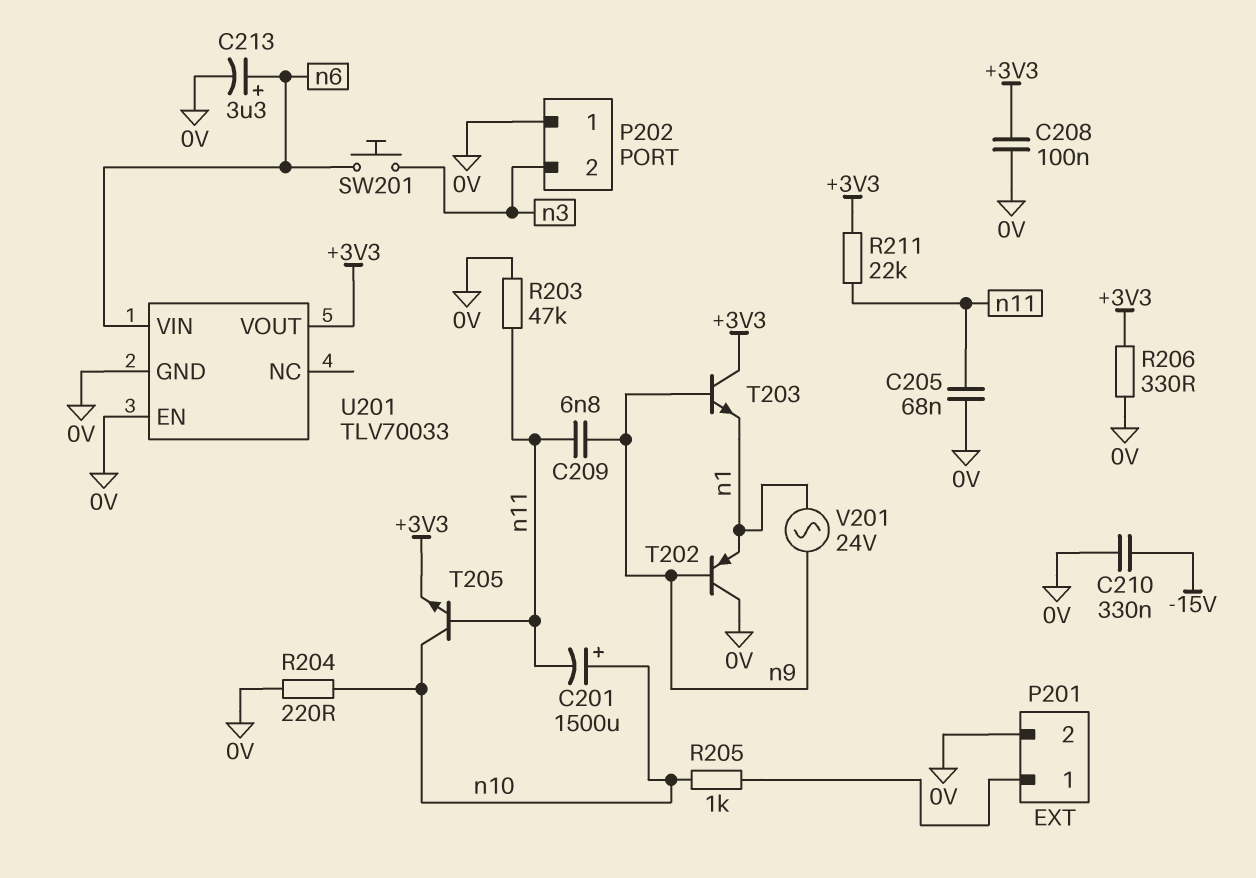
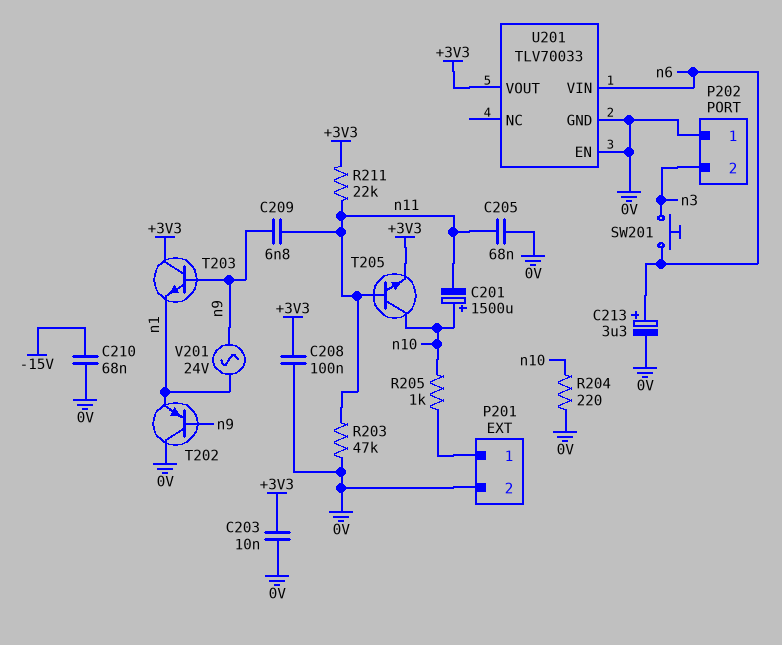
C203: none -> 10nF (+3V3, 0V)
C210: 330nF (-15V, 0V) -> 68nF (-15V, 0V)
R206: 330 (+3V3, 0V) -> none

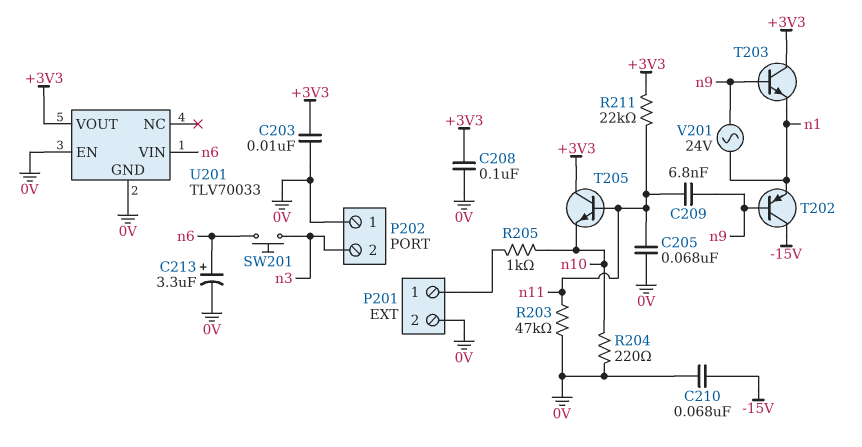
C201: 1500uF (plus n10, minus n11) -> none
T202: PNP (B n9, C 0V, E n1) -> PNP (B n9, C -15V, E n1)
T205: NPN (B n11, C n10, E +3V3) -> NPN (B n11, C +3V3, E n10)

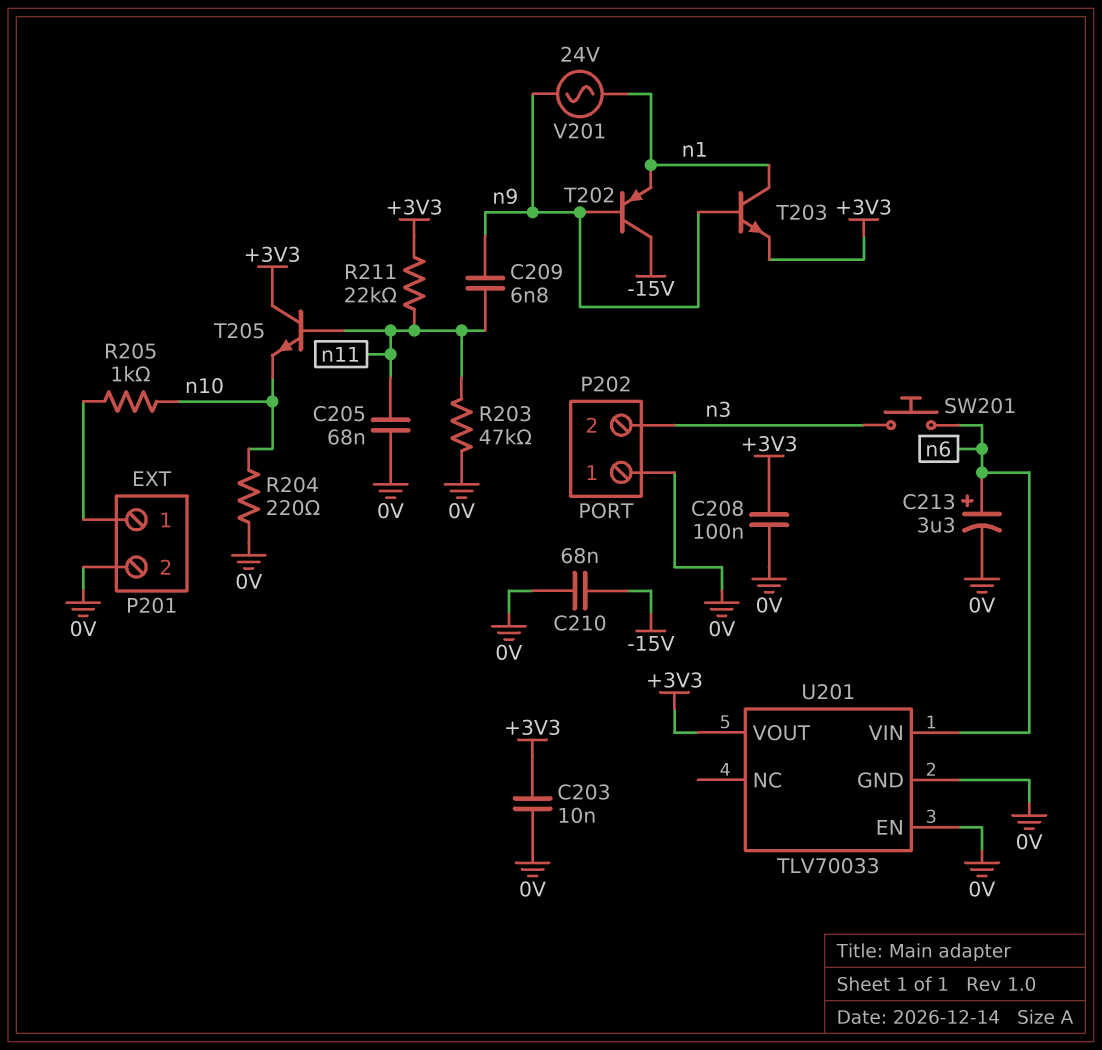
T203: NPN (B n9, C +3V3, E n1) -> NPN (B n9, C n1, E +3V3)

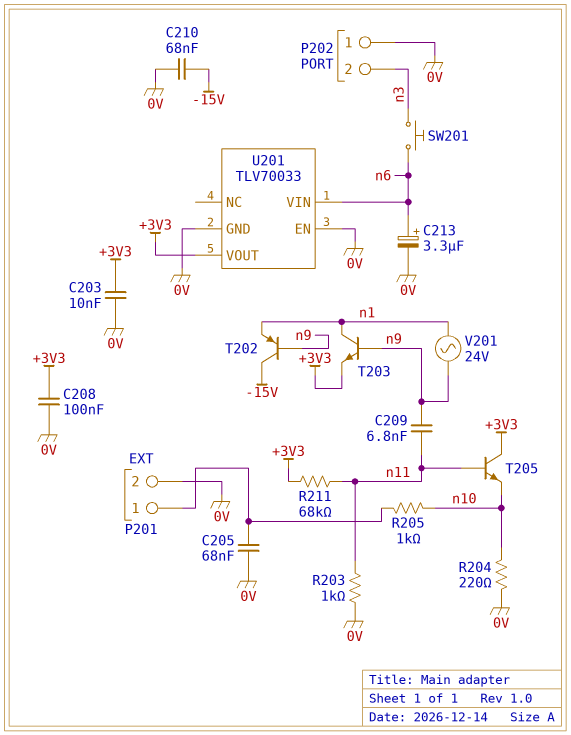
C205: 68nF (0V, n11) -> 68nF (0V, P201/1)
R203: 47k (0V, n11) -> 1k (0V, n11)
R211: 22k (+3V3, n11) -> 68k (+3V3, n11)

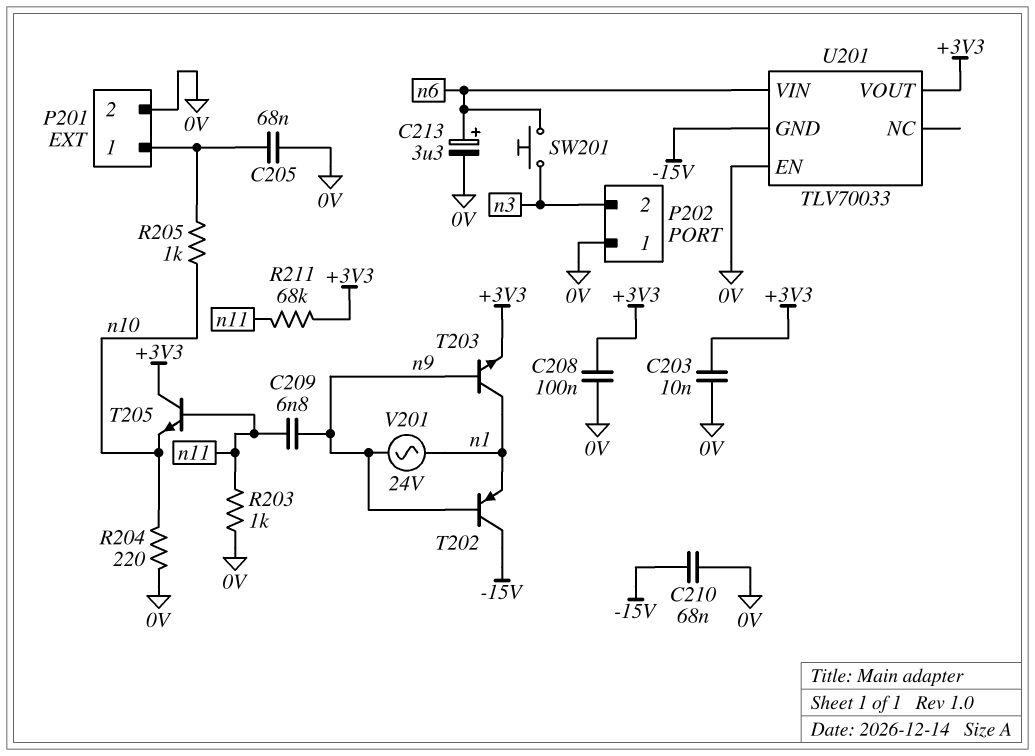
U201 pin GND: 0V -> -15V

